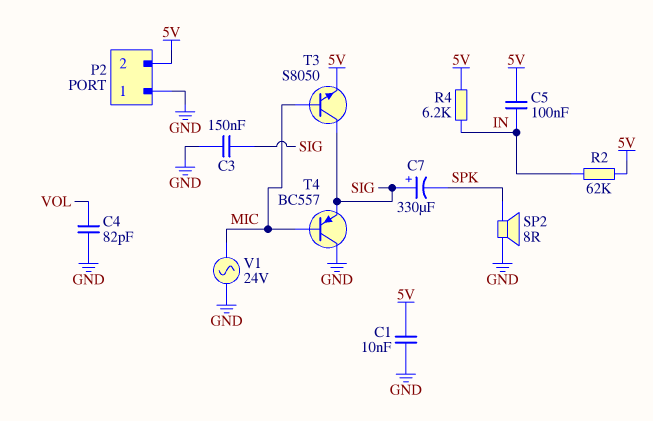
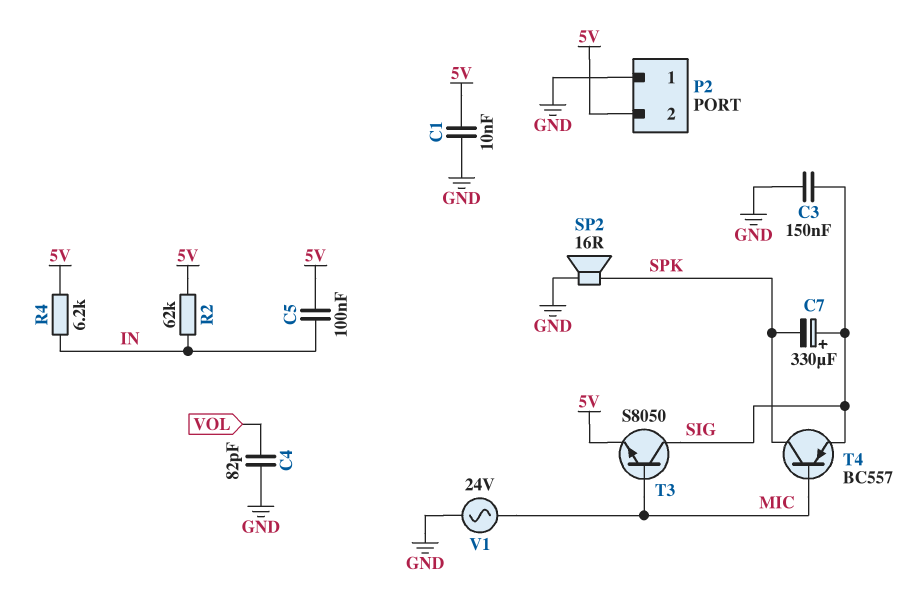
SP2: speaker 8R (GND, SPK) -> speaker 16R (GND, SPK)
T4: PNP BC557 (B MIC, C GND, E SIG) -> PNP BC557 (B MIC, C SPK, E SIG)

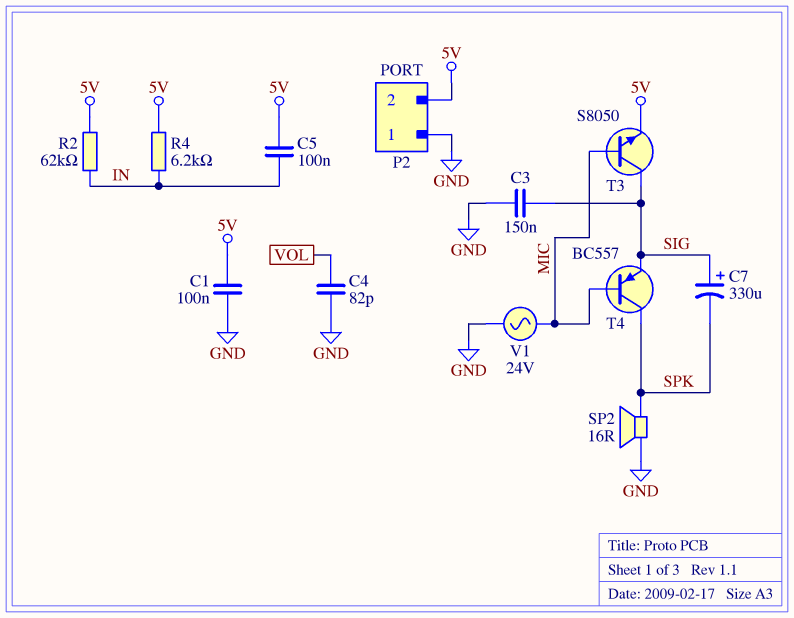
C1: 10nF (5V, GND) -> 100nF (5V, GND)

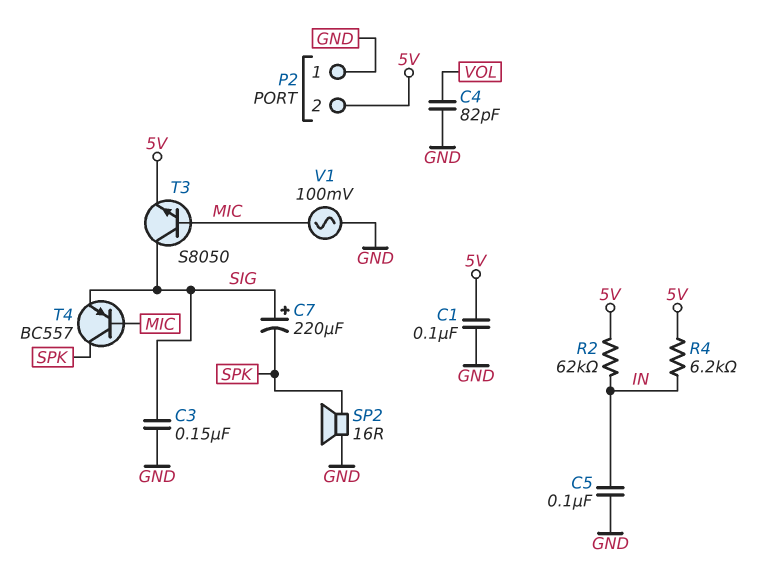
C5: 100nF (5V, IN) -> 100nF (GND, IN)
C7: 330uF (plus SIG, minus SPK) -> 220uF (plus SIG, minus SPK)
V1: AC 24V (GND, MIC) -> AC 100mV (GND, MIC)

